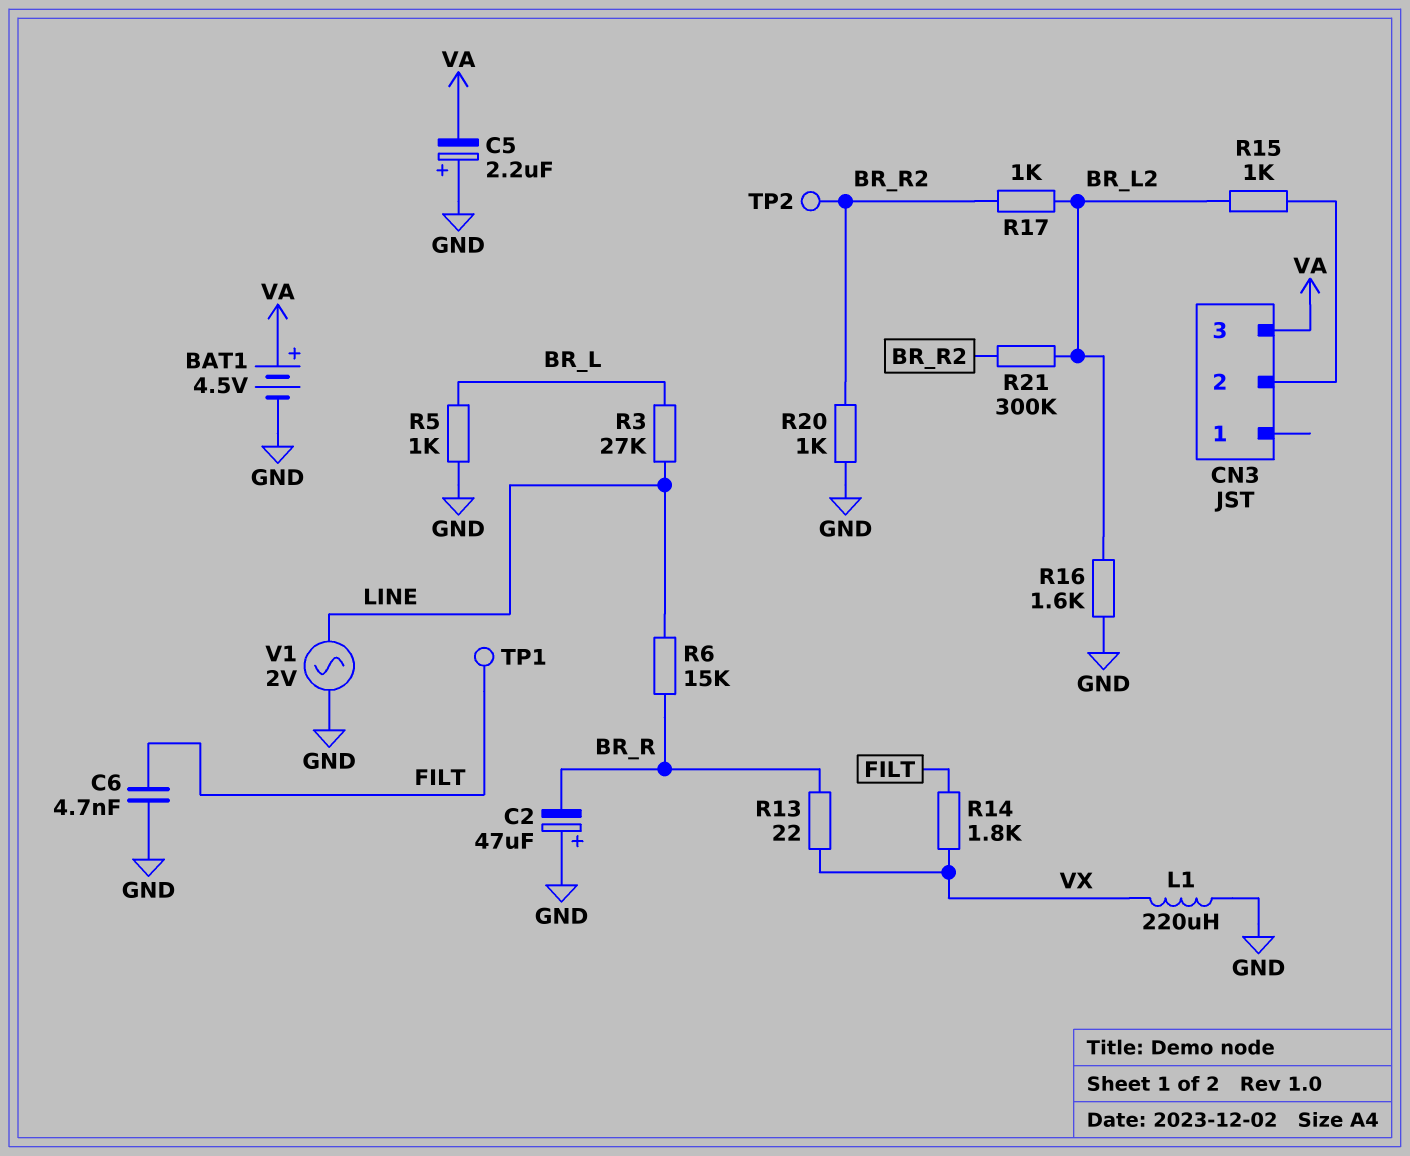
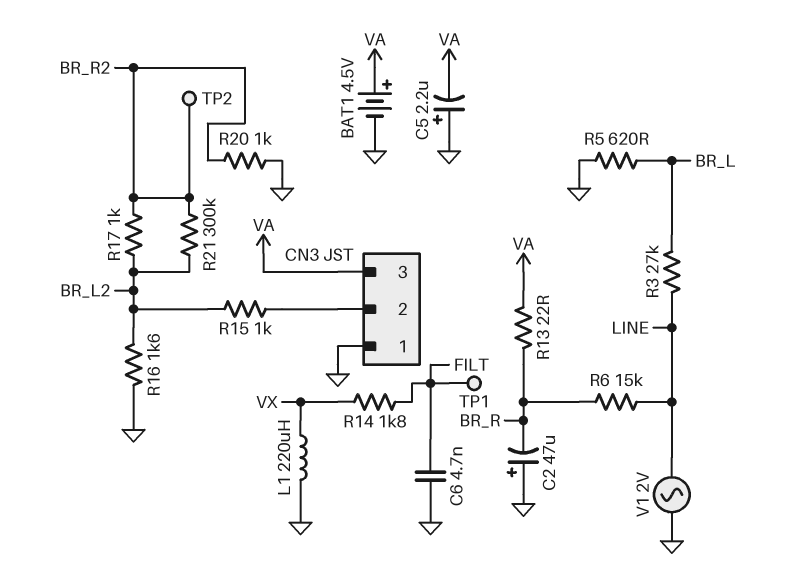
CN3 pin 1: none -> GND
R5: 1k (BR_L, GND) -> 620 (BR_L, GND)
R13: 22 (BR_R, VX) -> 22 (BR_R, VA)

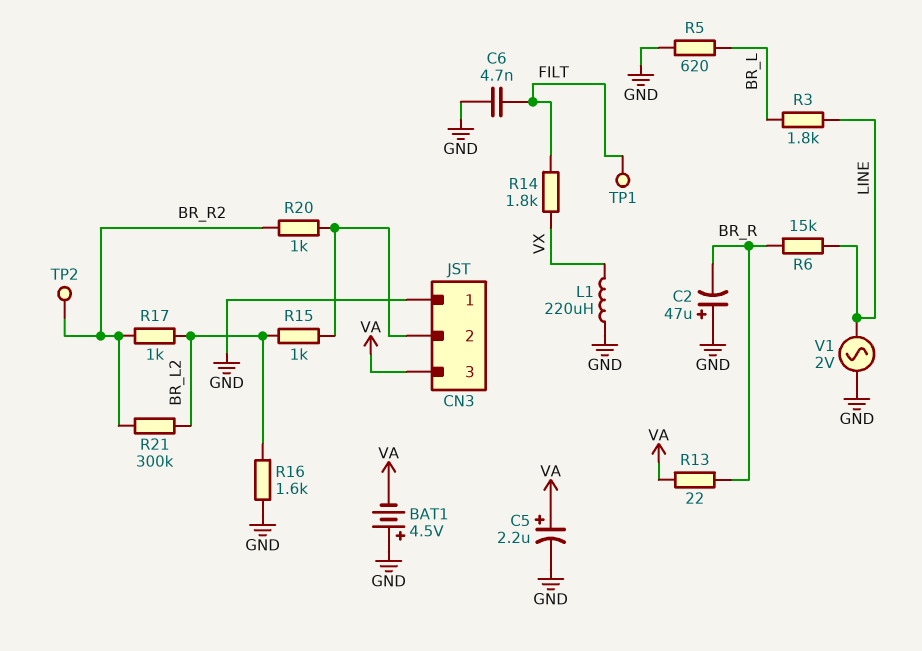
BAT1: 4.5V (plus VA, minus GND) -> 4.5V (plus GND, minus VA)
C5: 2.2uF (plus GND, minus VA) -> 2.2uF (plus VA, minus GND)
R3: 27k (BR_L, LINE) -> 1.8k (BR_L, LINE)
R20: 1k (BR_R2, GND) -> 1k (BR_R2, CN3/2)

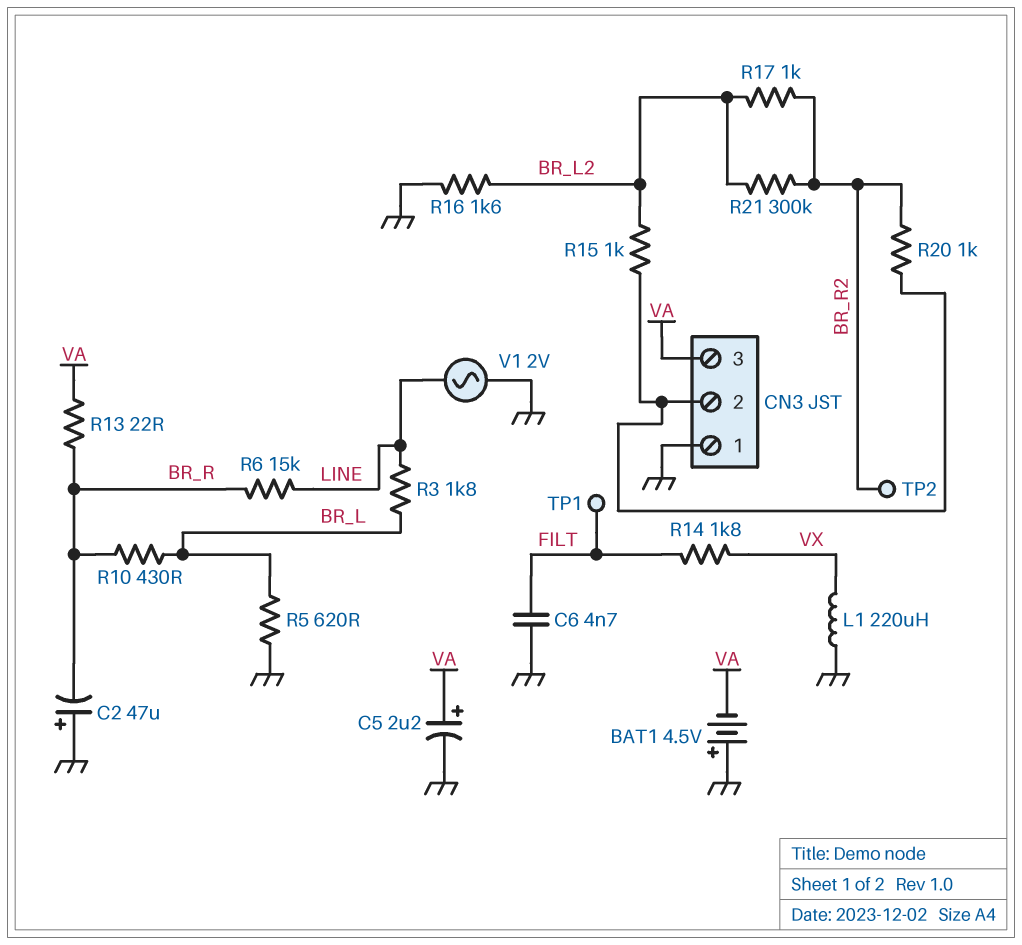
R10: none -> 430 (BR_L, BR_R)

